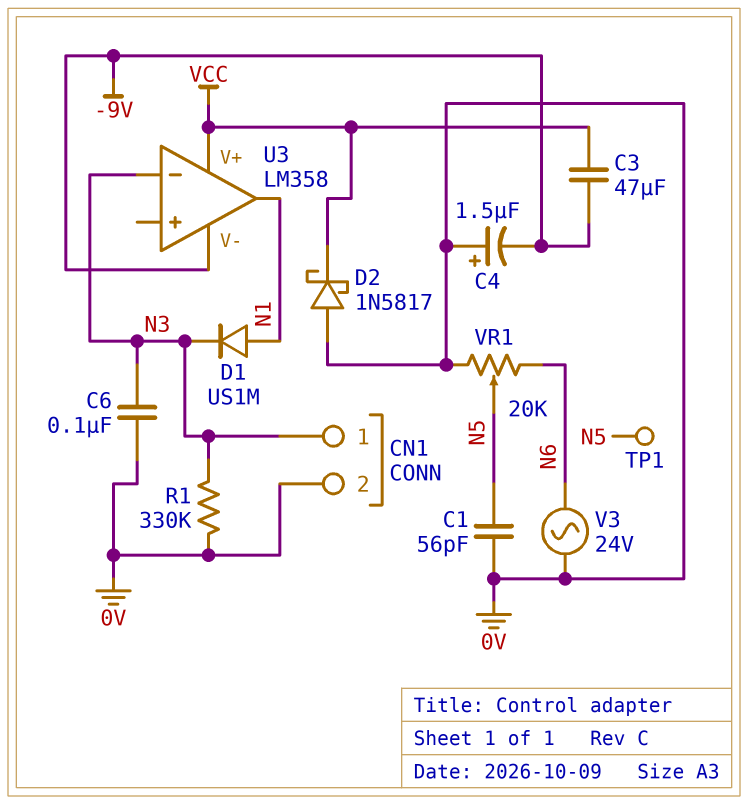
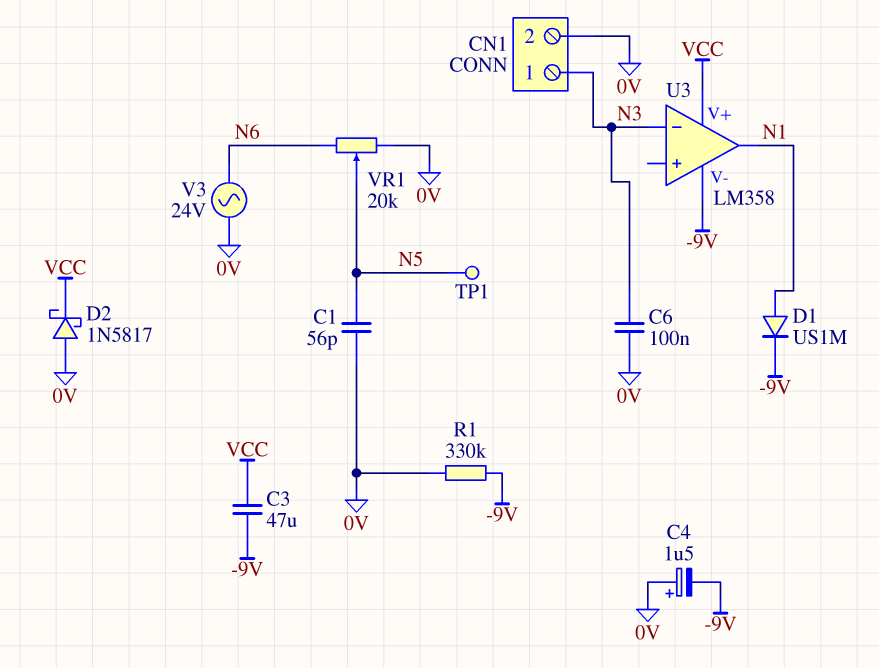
D1: diode US1M (A N1, K N3) -> diode US1M (A N1, K -9V)
R1: 330k (0V, N3) -> 330k (-9V, 0V)

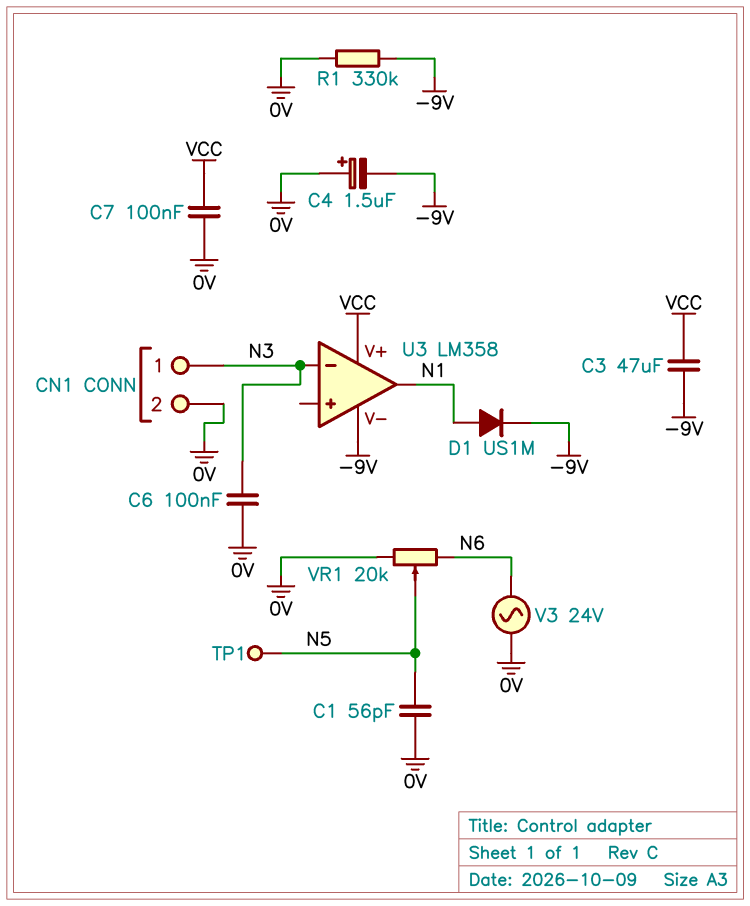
C7: none -> 100nF (0V, VCC)
D2: schottky 1N5817 (A 0V, K VCC) -> none

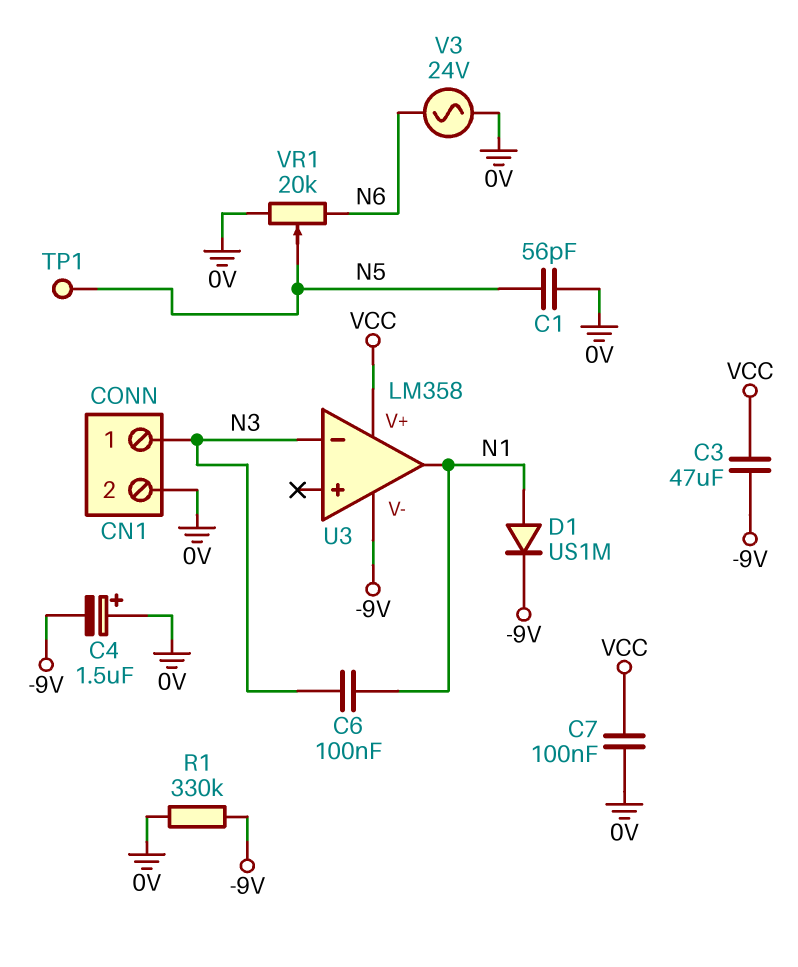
C6: 100nF (0V, N3) -> 100nF (N1, N3)

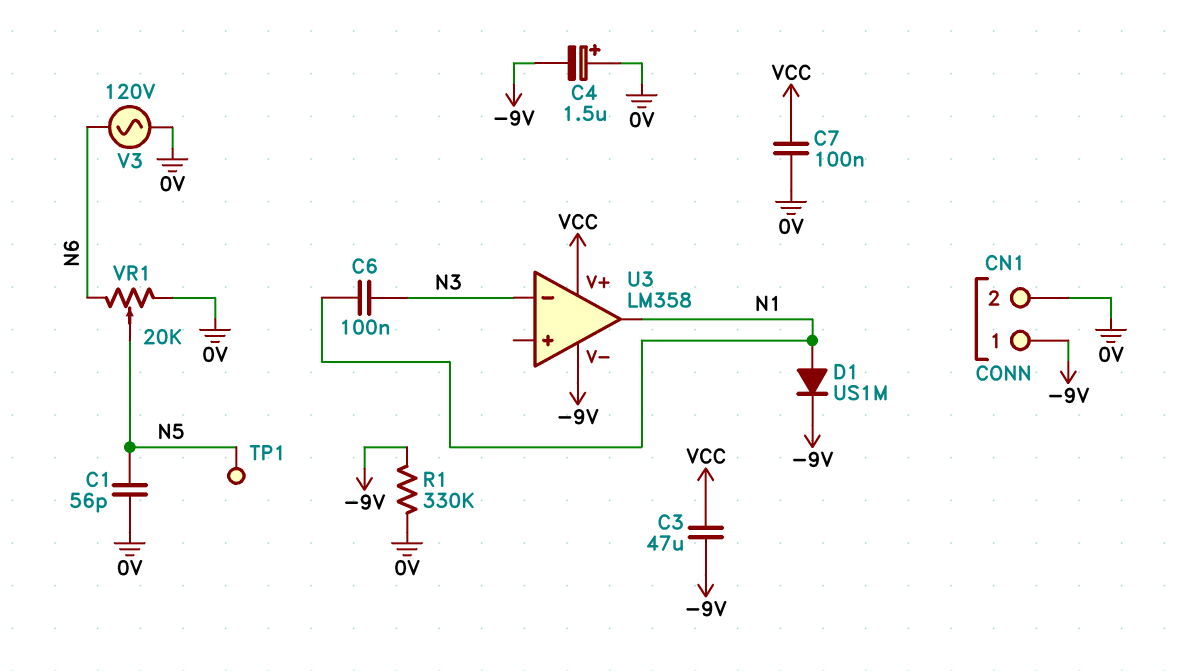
CN1 pin 1: N3 -> -9V
V3: AC 24V (0V, N6) -> AC 120V (0V, N6)

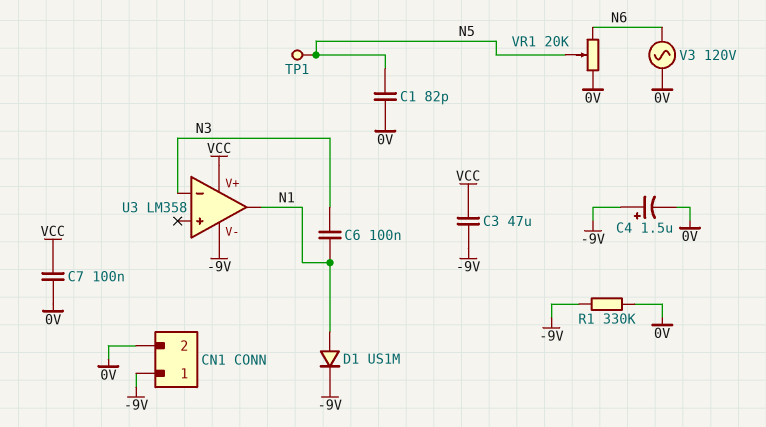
C1: 56pF (0V, N5) -> 82pF (0V, N5)
C4: 1.5uF (plus 0V, minus -9V) -> 1.5uF (plus -9V, minus 0V)

